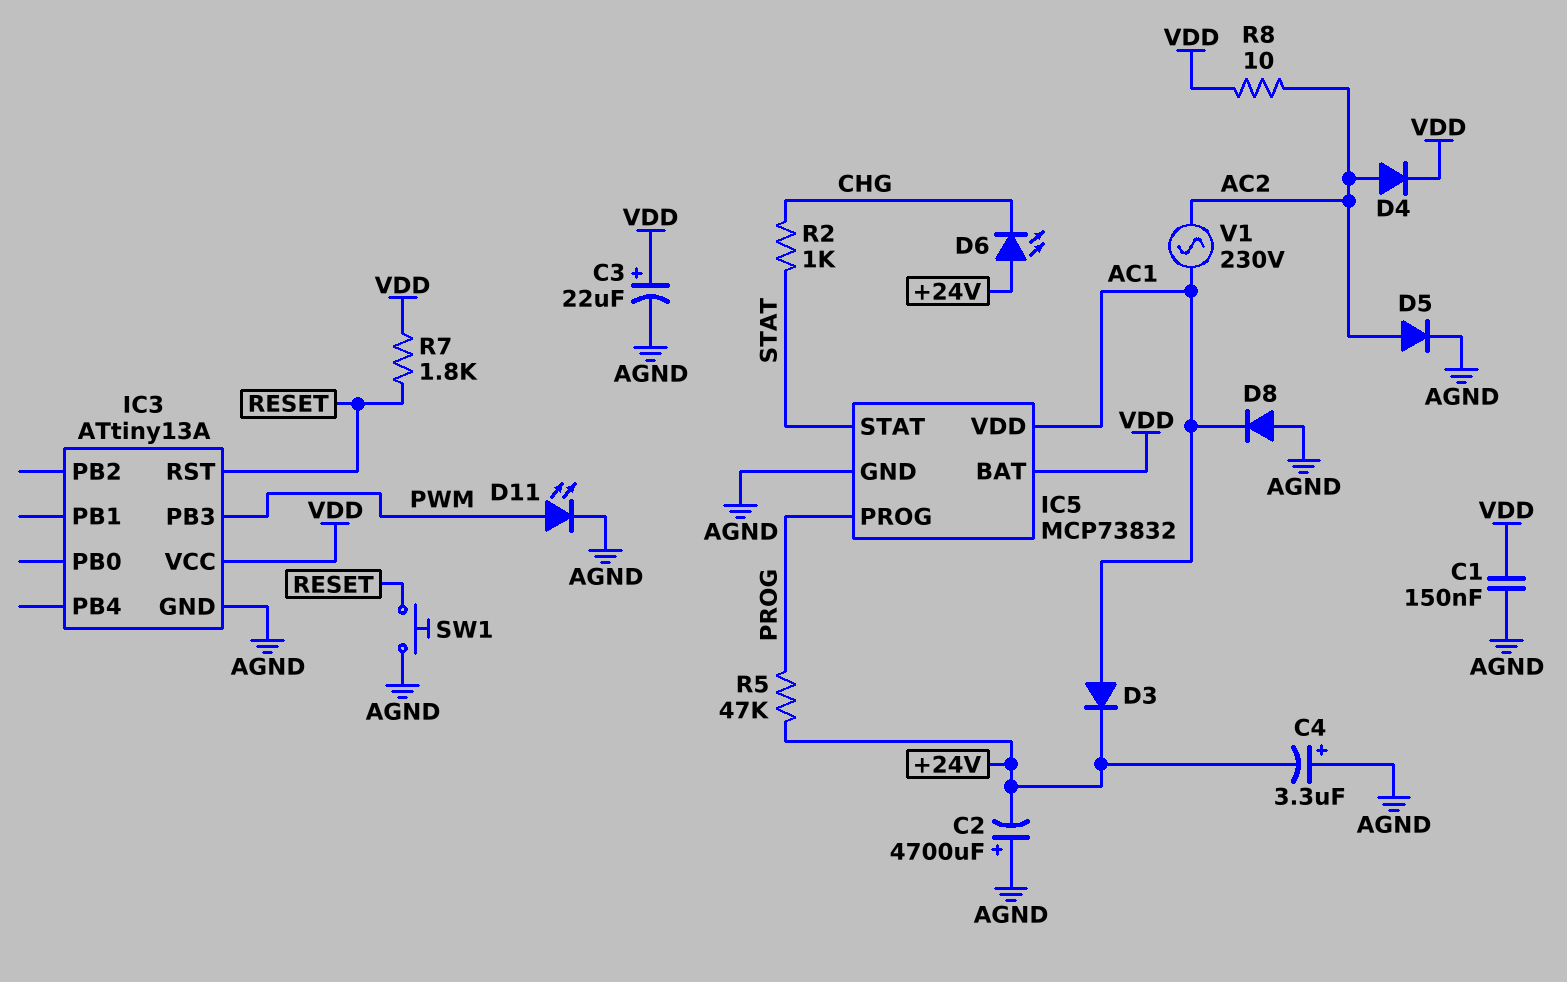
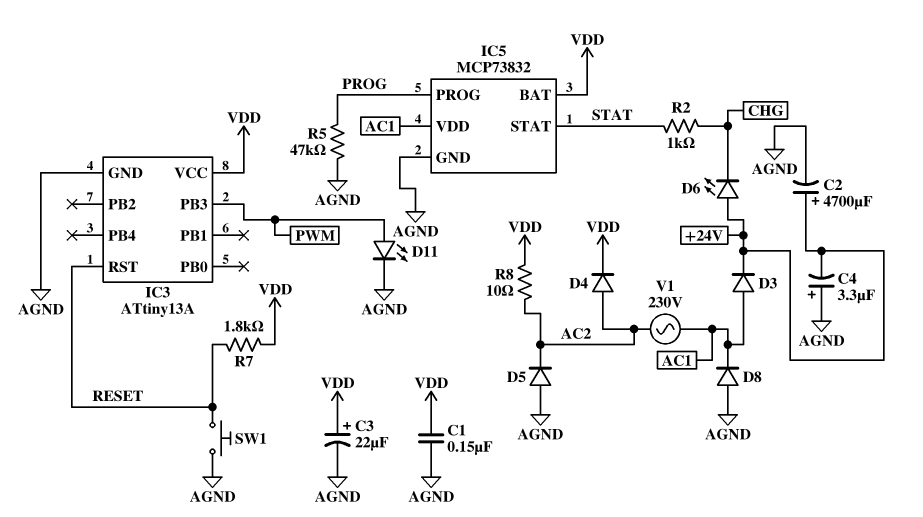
C2: 4700uF (plus AGND, minus +24V) -> 4700uF (plus +24V, minus AGND)
D5: diode (A AC2, K AGND) -> diode (A AGND, K AC2)
R5: 47k (+24V, PROG) -> 47k (AGND, PROG)

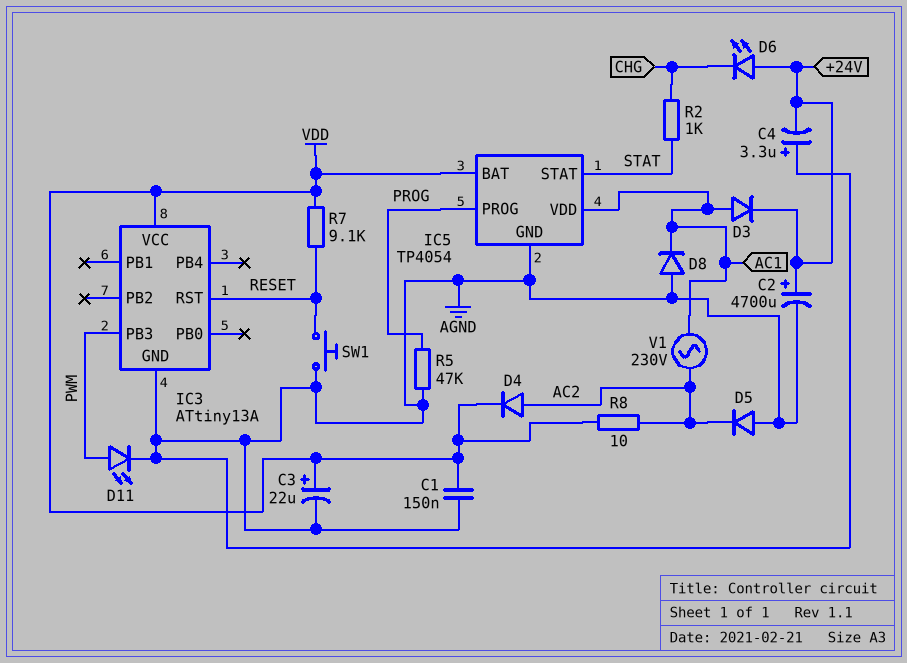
IC5: MCP73832 -> TP4054
R7: 1.8k (RESET, VDD) -> 9.1k (RESET, VDD)

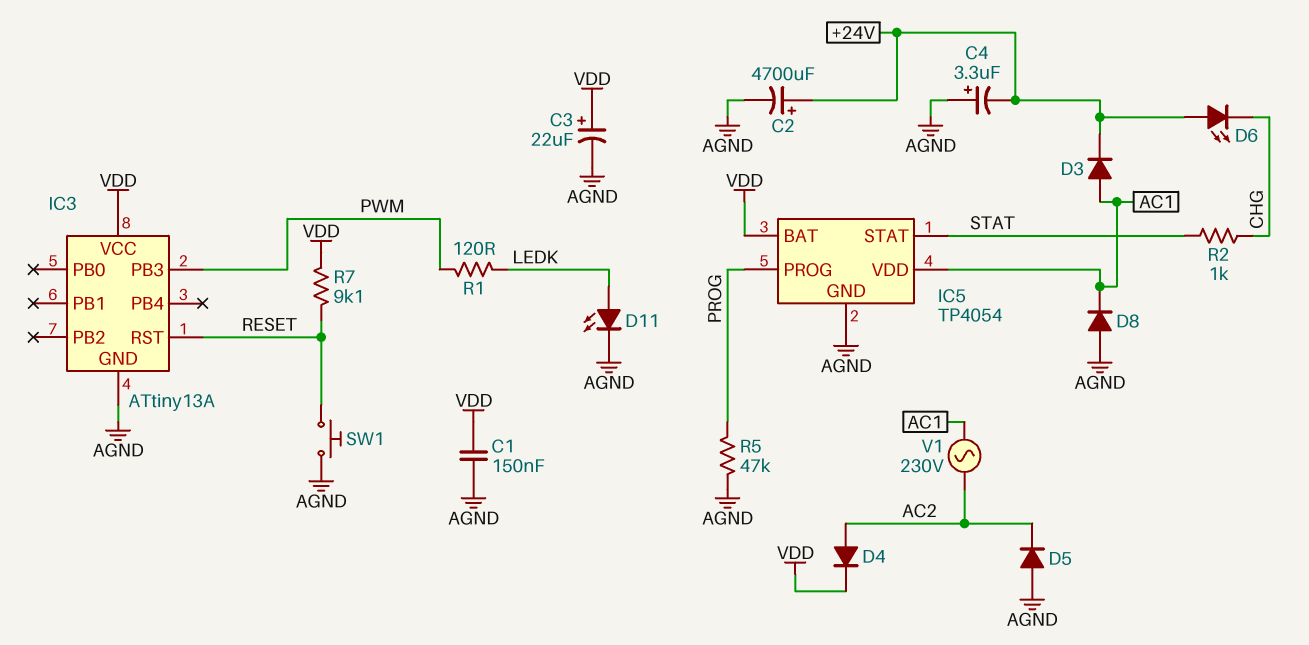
D11: LED (A PWM, K AGND) -> LED (A LEDK, K AGND)
R1: none -> 120 (LEDK, PWM)
R8: 10 (AC2, VDD) -> none

